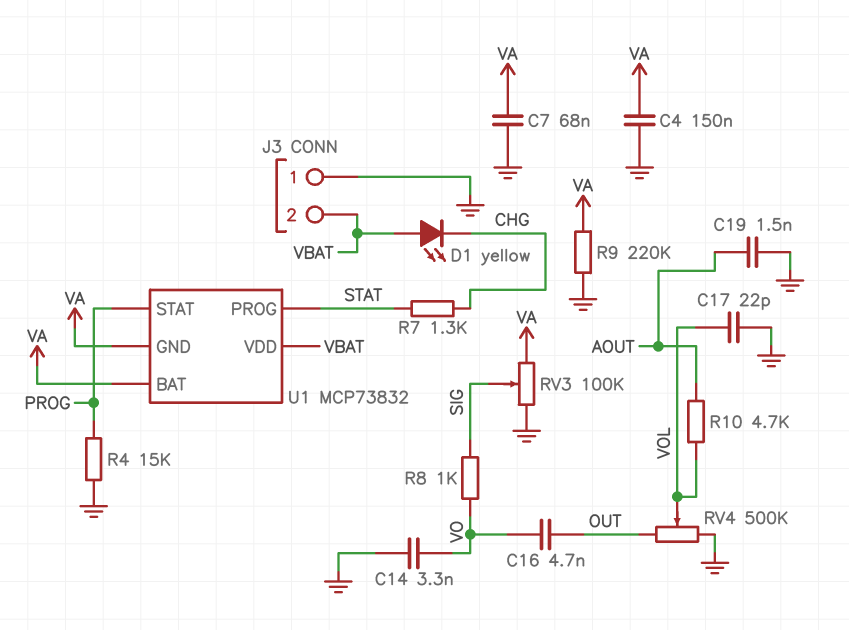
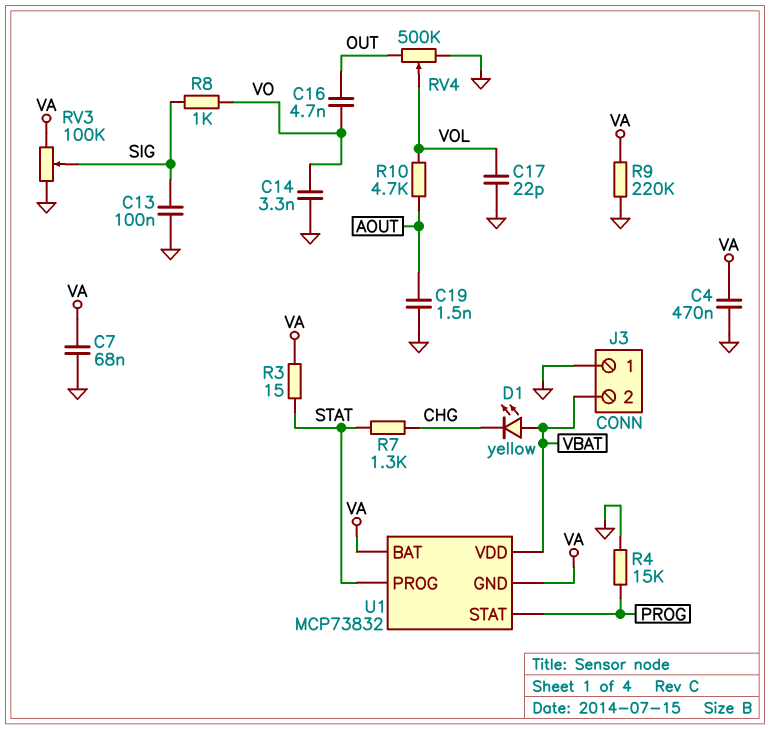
C4: 150nF (GND, VA) -> 470nF (GND, VA)
C13: none -> 100nF (GND, SIG)
R3: none -> 15 (STAT, VA)

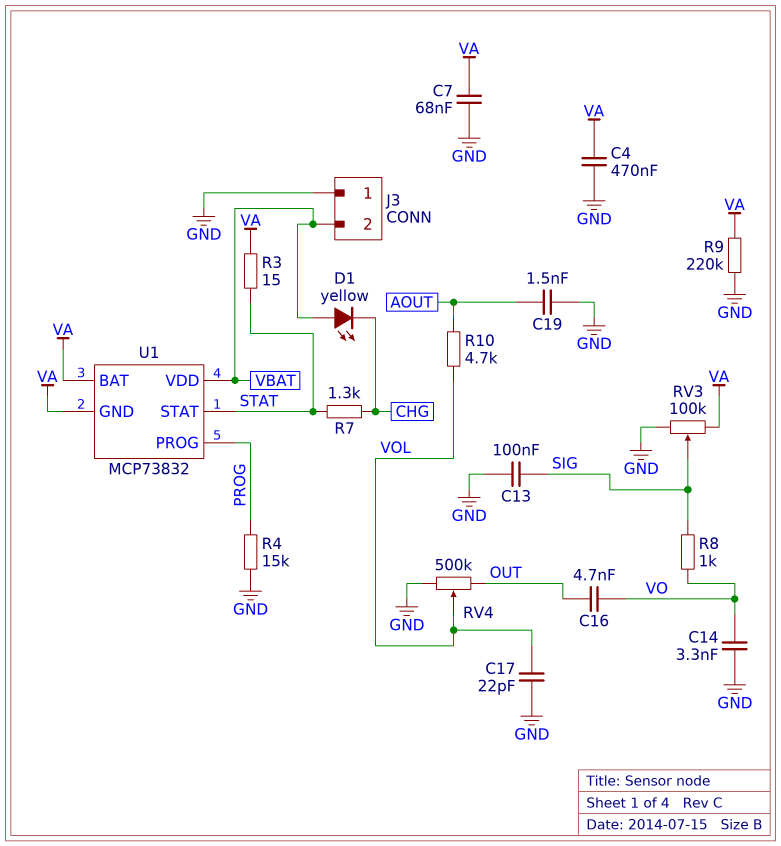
U1 pin PROG: STAT -> PROG
U1 pin STAT: PROG -> STAT

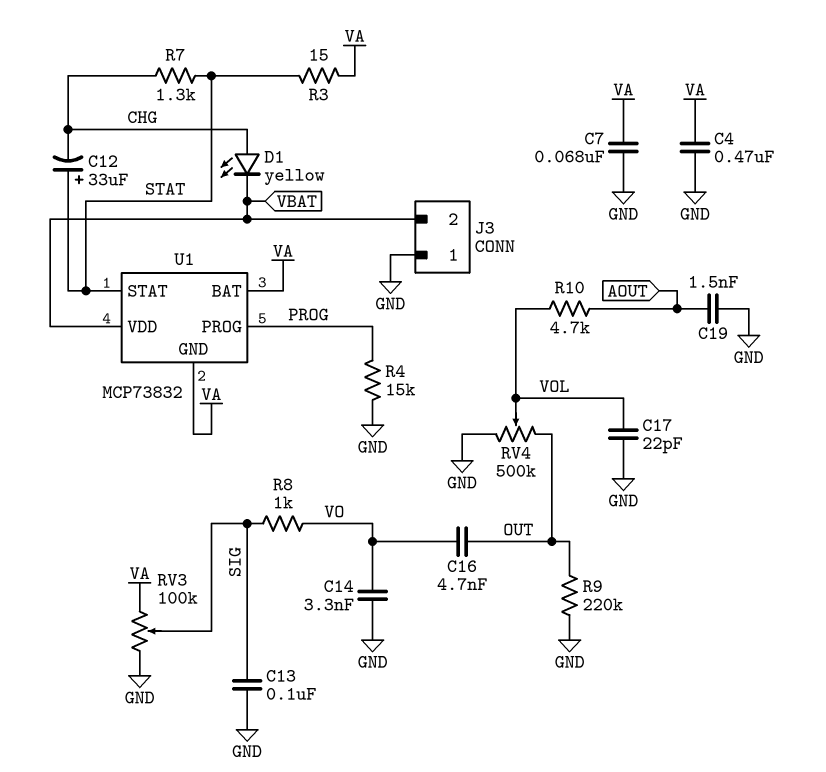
C12: none -> 33uF (plus STAT, minus CHG)
D1: LED yellow (A VBAT, K CHG) -> LED yellow (A CHG, K VBAT)
R9: 220k (GND, VA) -> 220k (GND, OUT)

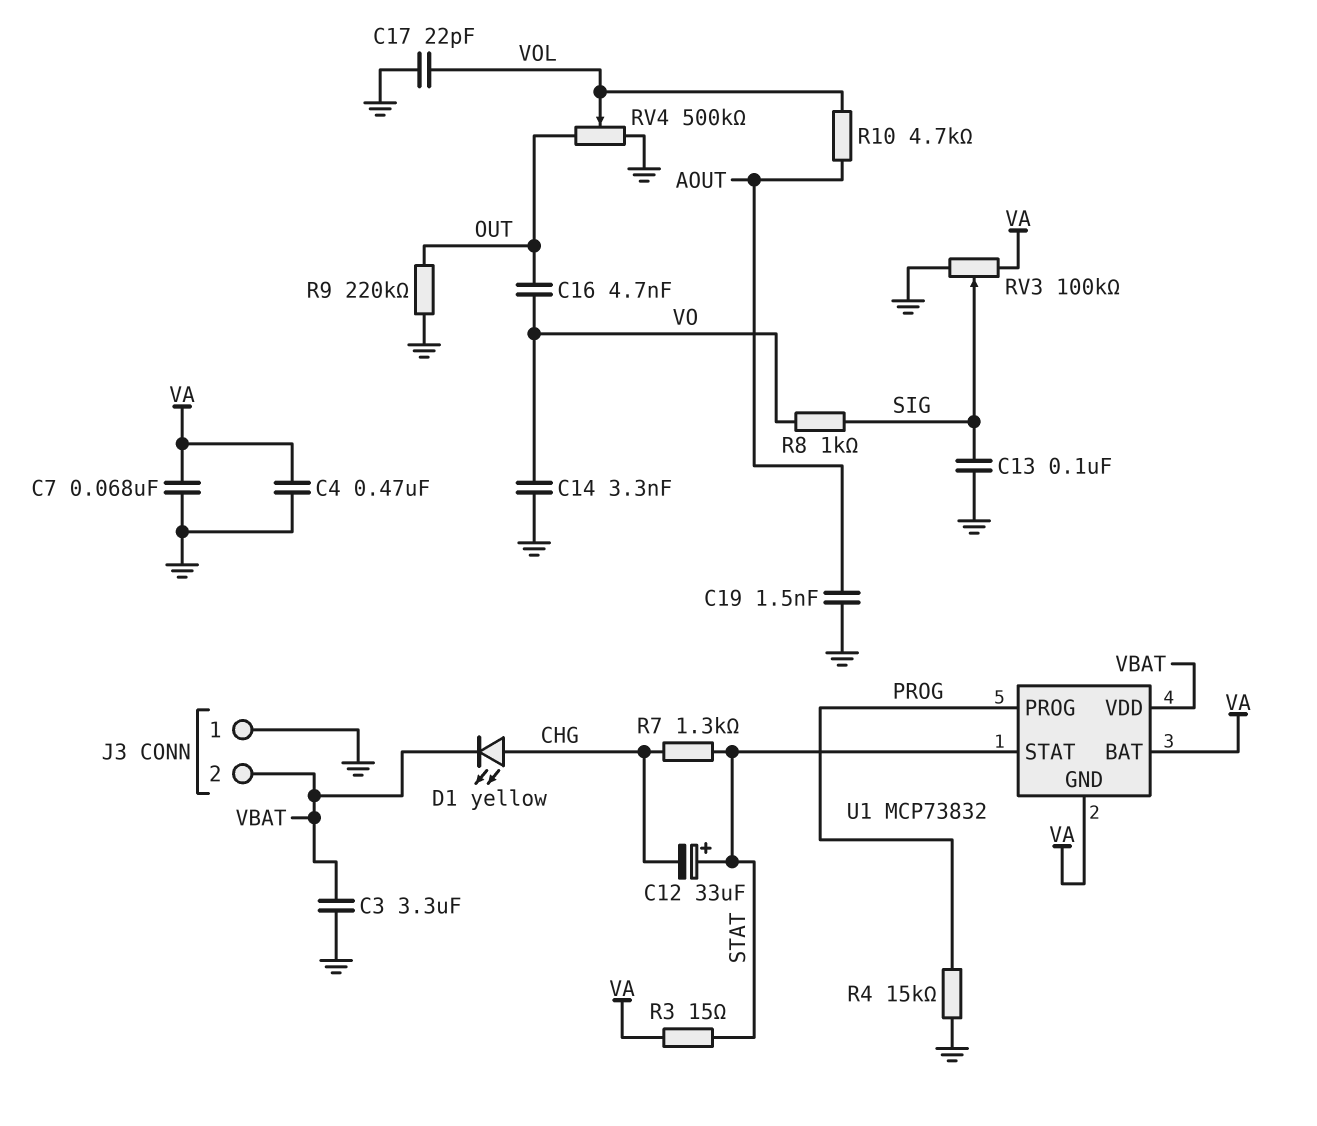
C3: none -> 3.3uF (GND, VBAT)

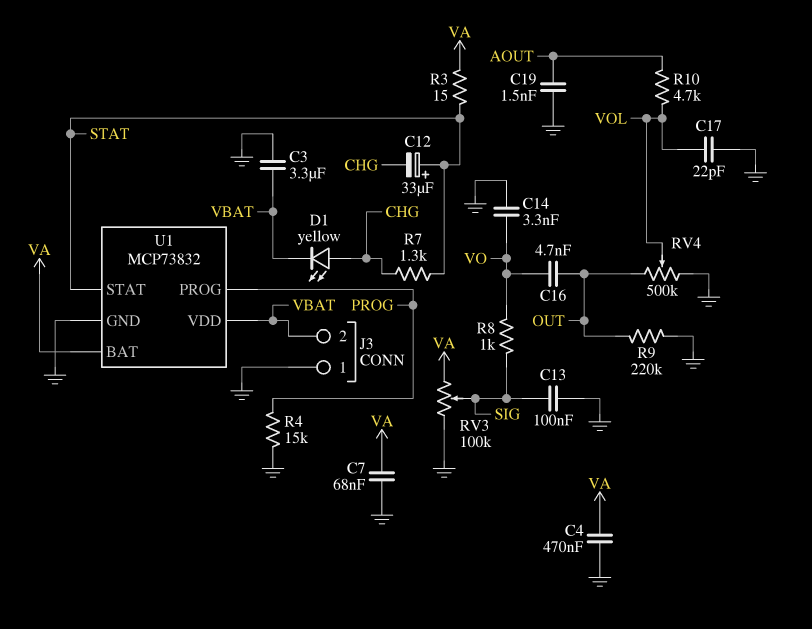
U1 pin GND: VA -> GND

